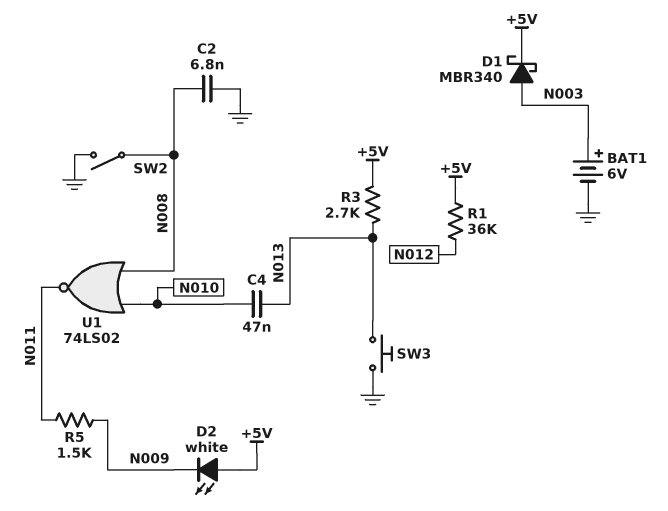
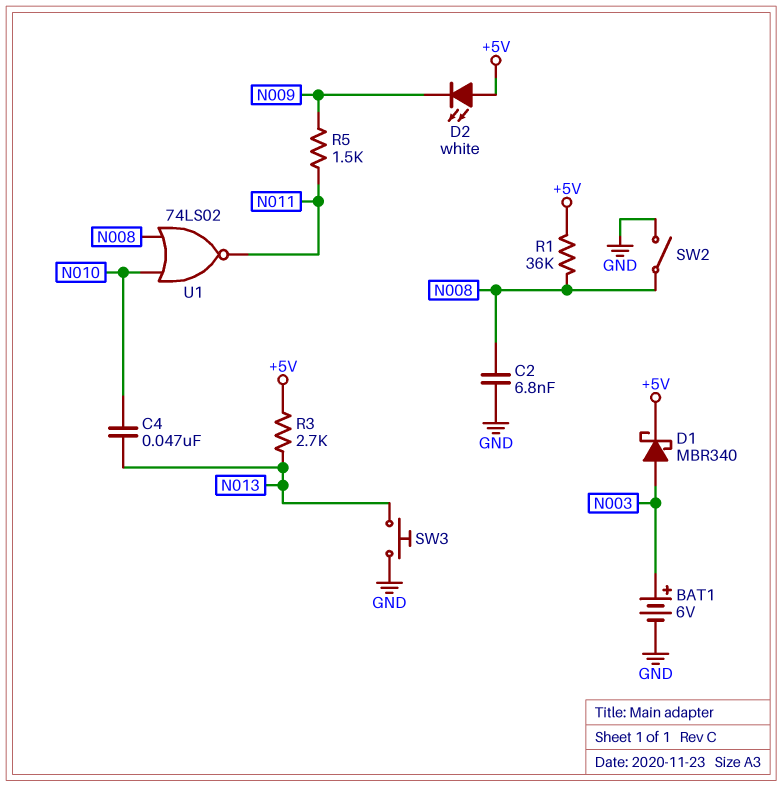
R1: 36k (+5V, N012) -> 36k (+5V, N008)

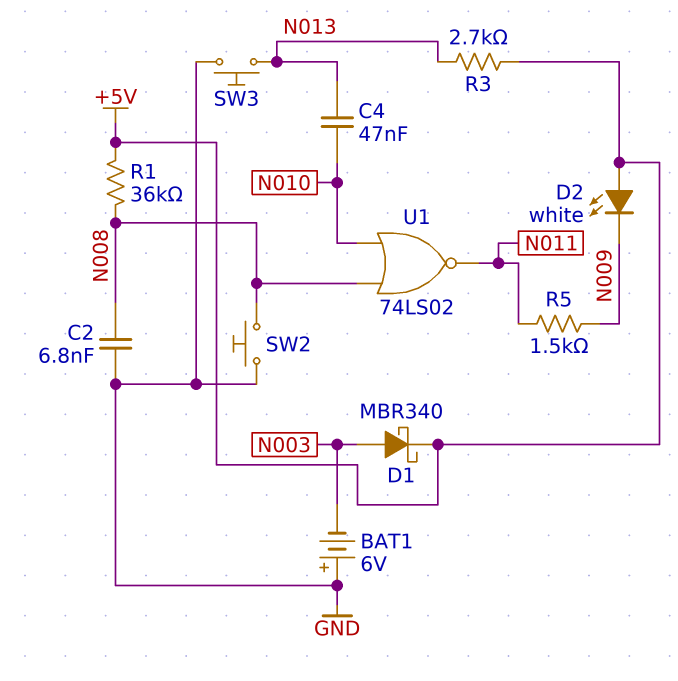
BAT1: 6V (plus N003, minus GND) -> 6V (plus GND, minus N003)
SW2: switch (GND, N008) -> button (GND, N008)

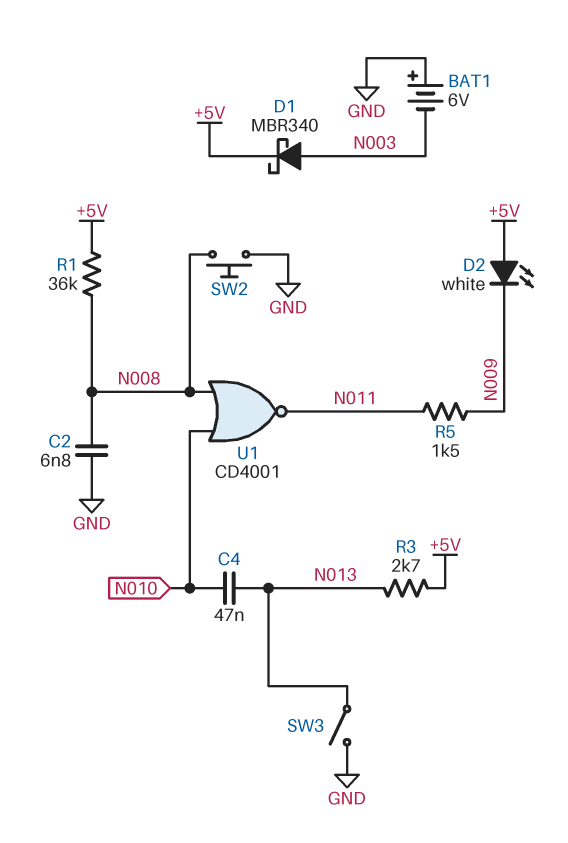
SW3: button (GND, N013) -> switch (GND, N013)
U1: NOR 74LS02 (in N008, in N010, out N011) -> NOR CD4001 (in N008, in N010, out N011)

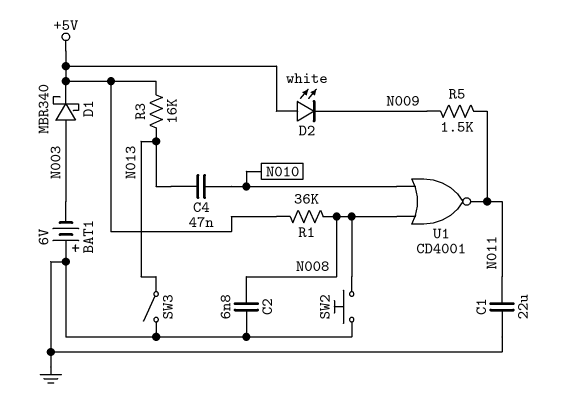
C1: none -> 22uF (GND, N011)
R3: 2.7k (+5V, N013) -> 16k (+5V, N013)

